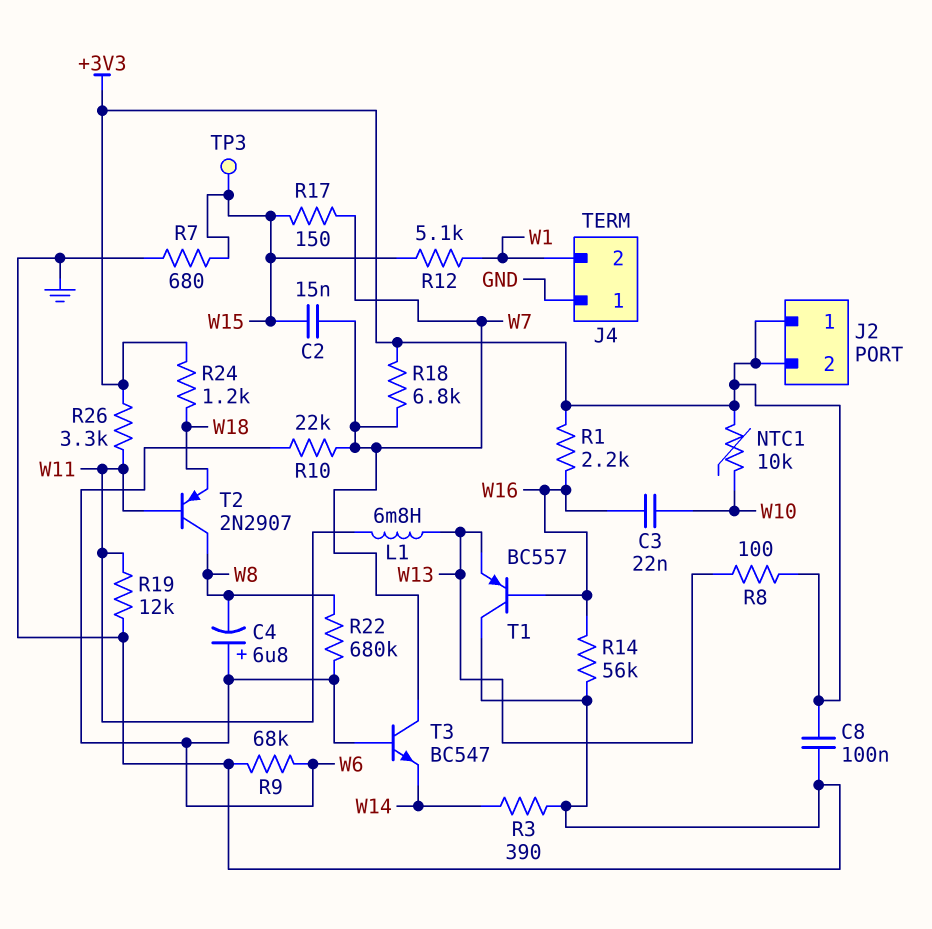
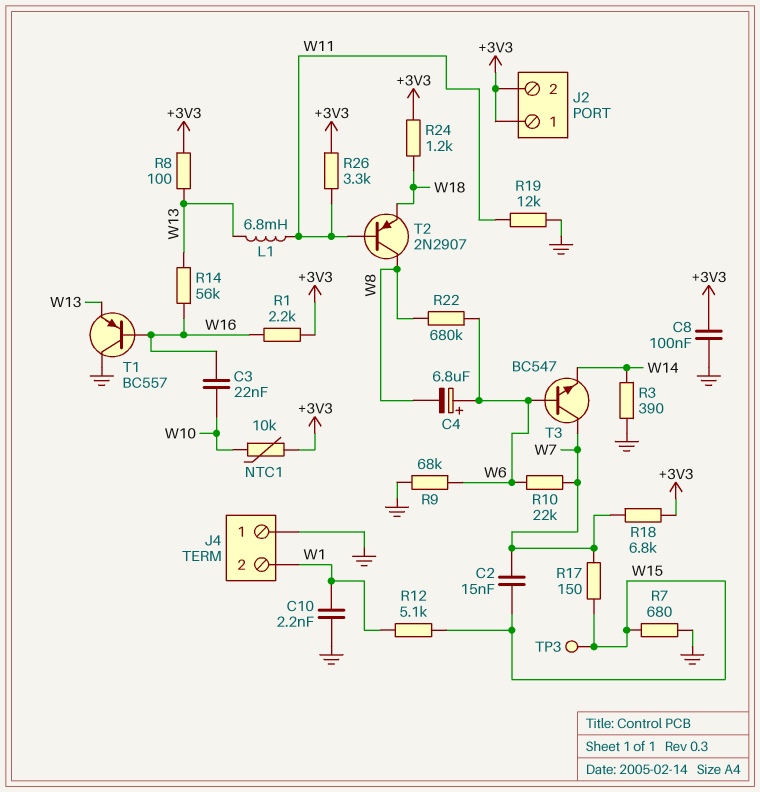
C10: none -> 2.2nF (GND, W1)
R14: 56k (GND, W16) -> 56k (W13, W16)

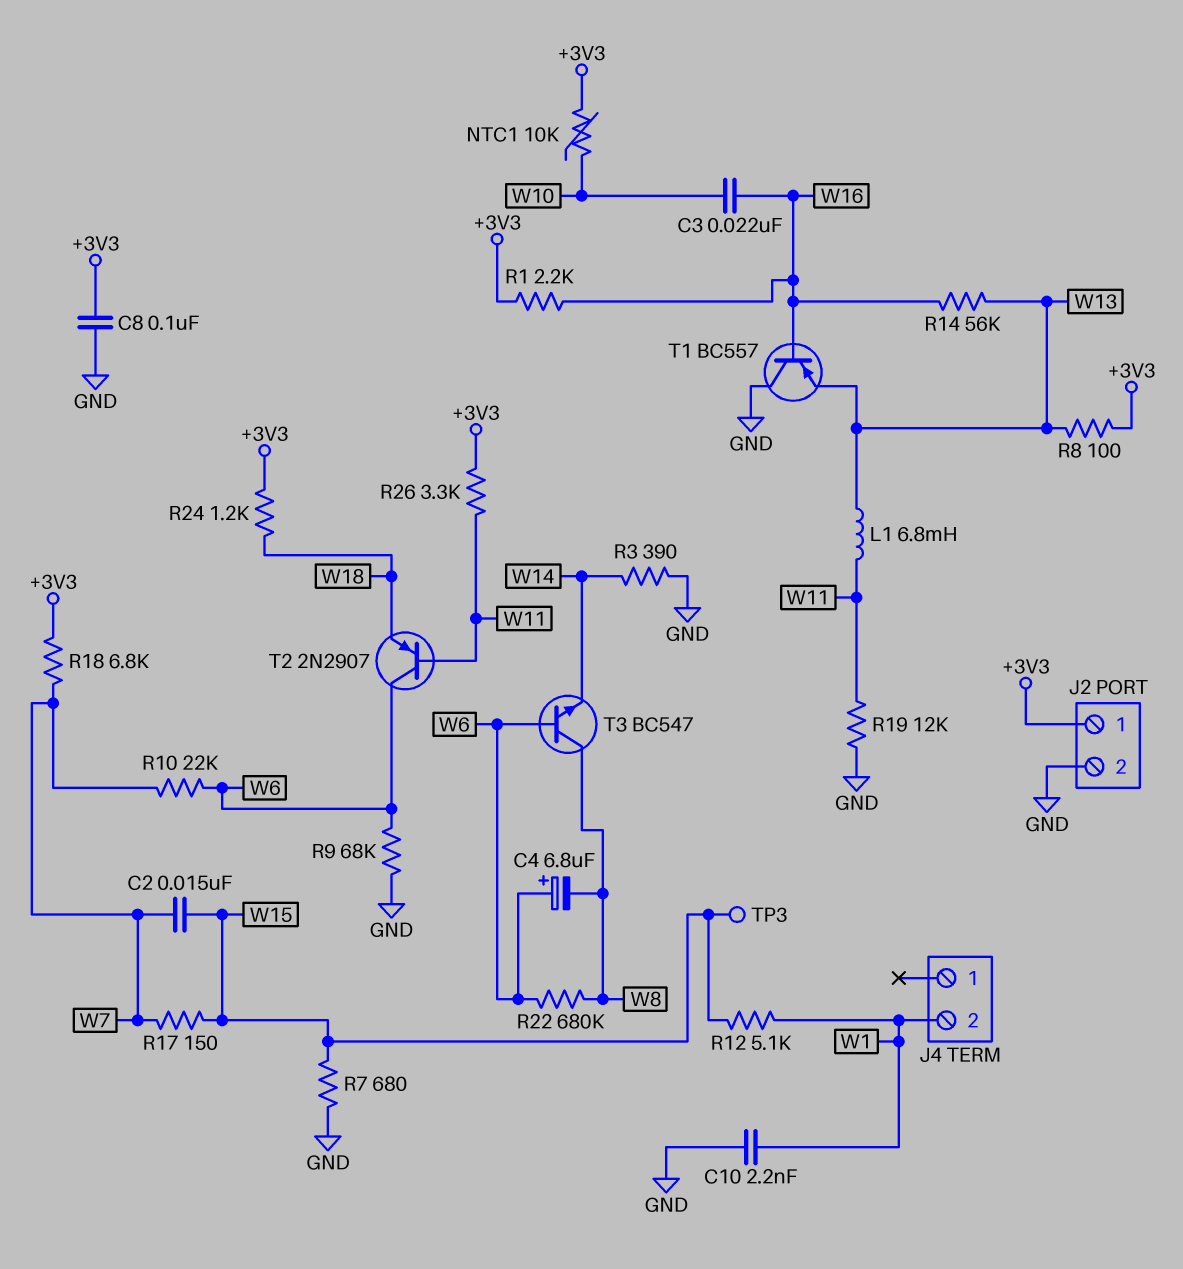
J2 pin 2: +3V3 -> GND
J4 pin 1: GND -> none
T2: PNP 2N2907 (B W11, C W8, E W18) -> PNP 2N2907 (B W11, C W6, E W18)
T3: NPN BC547 (B W6, C W7, E W14) -> NPN BC547 (B W6, C W8, E W14)

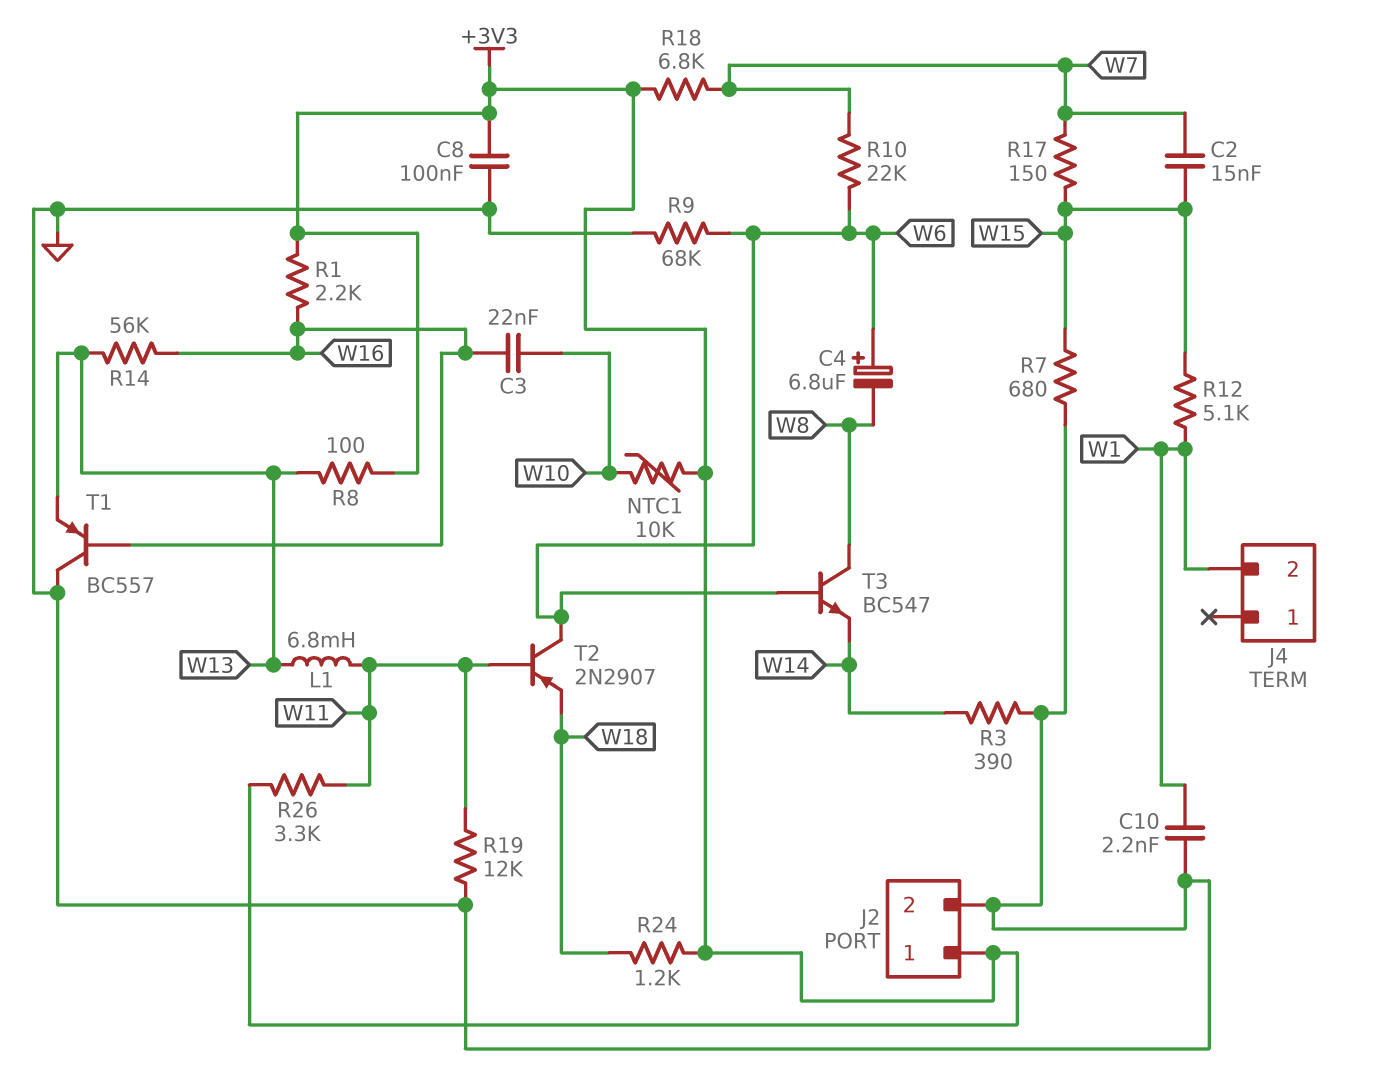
R22: 680k (W6, W8) -> none
TP3: test point (W15) -> none

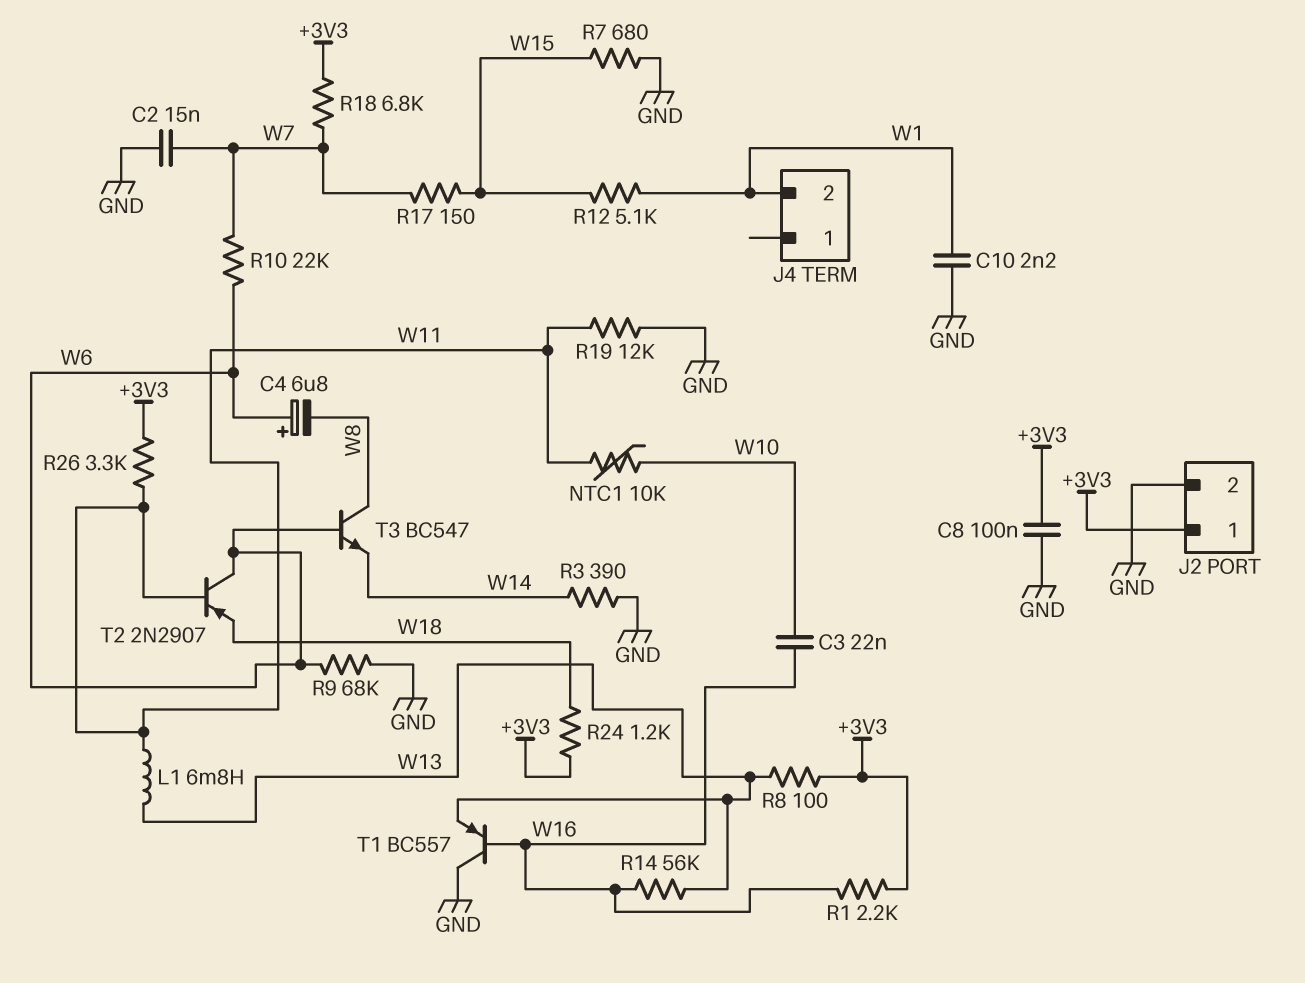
C2: 15nF (W7, W15) -> 15nF (GND, W7)
NTC1: 10k (+3V3, W10) -> 10k (W10, W11)

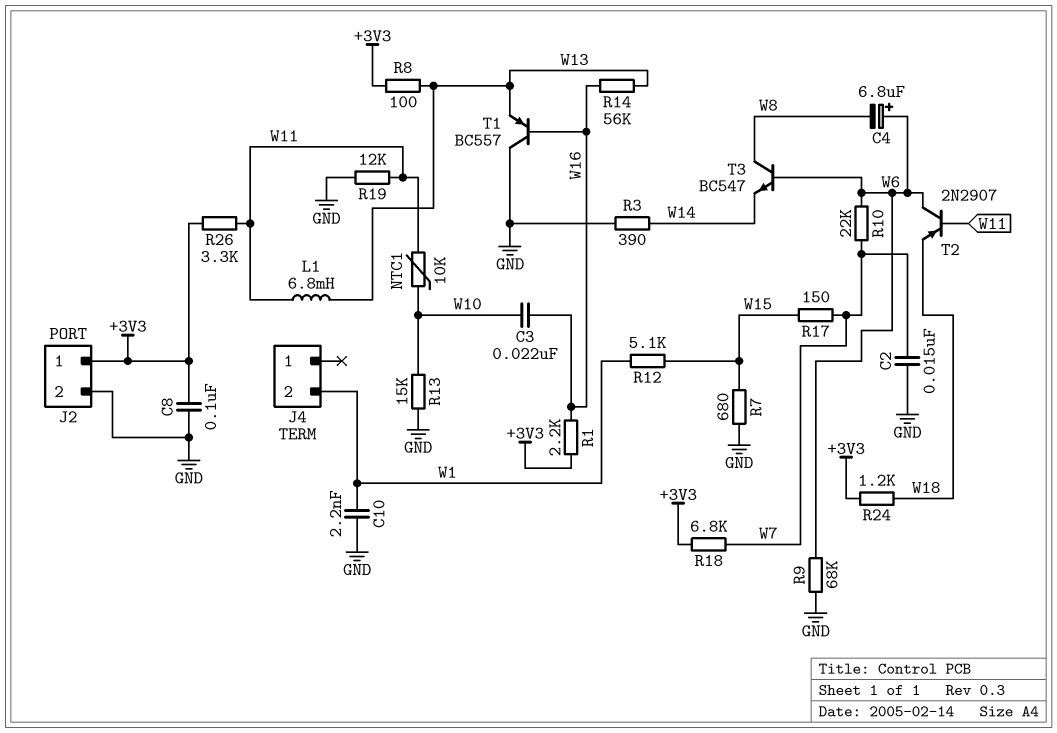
R13: none -> 15k (GND, W10)

